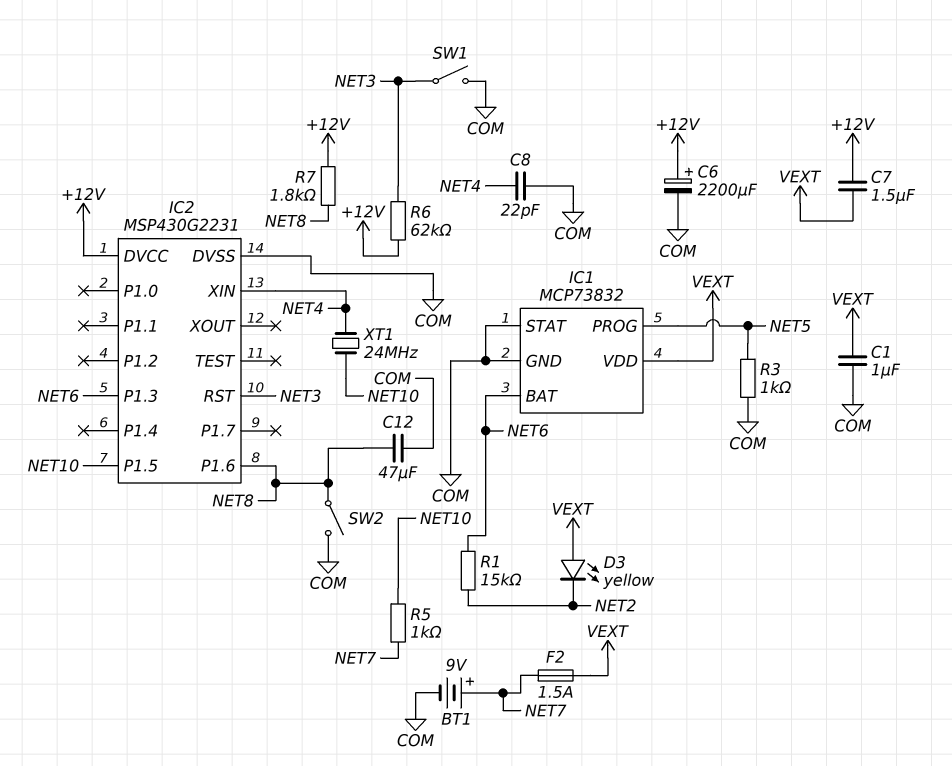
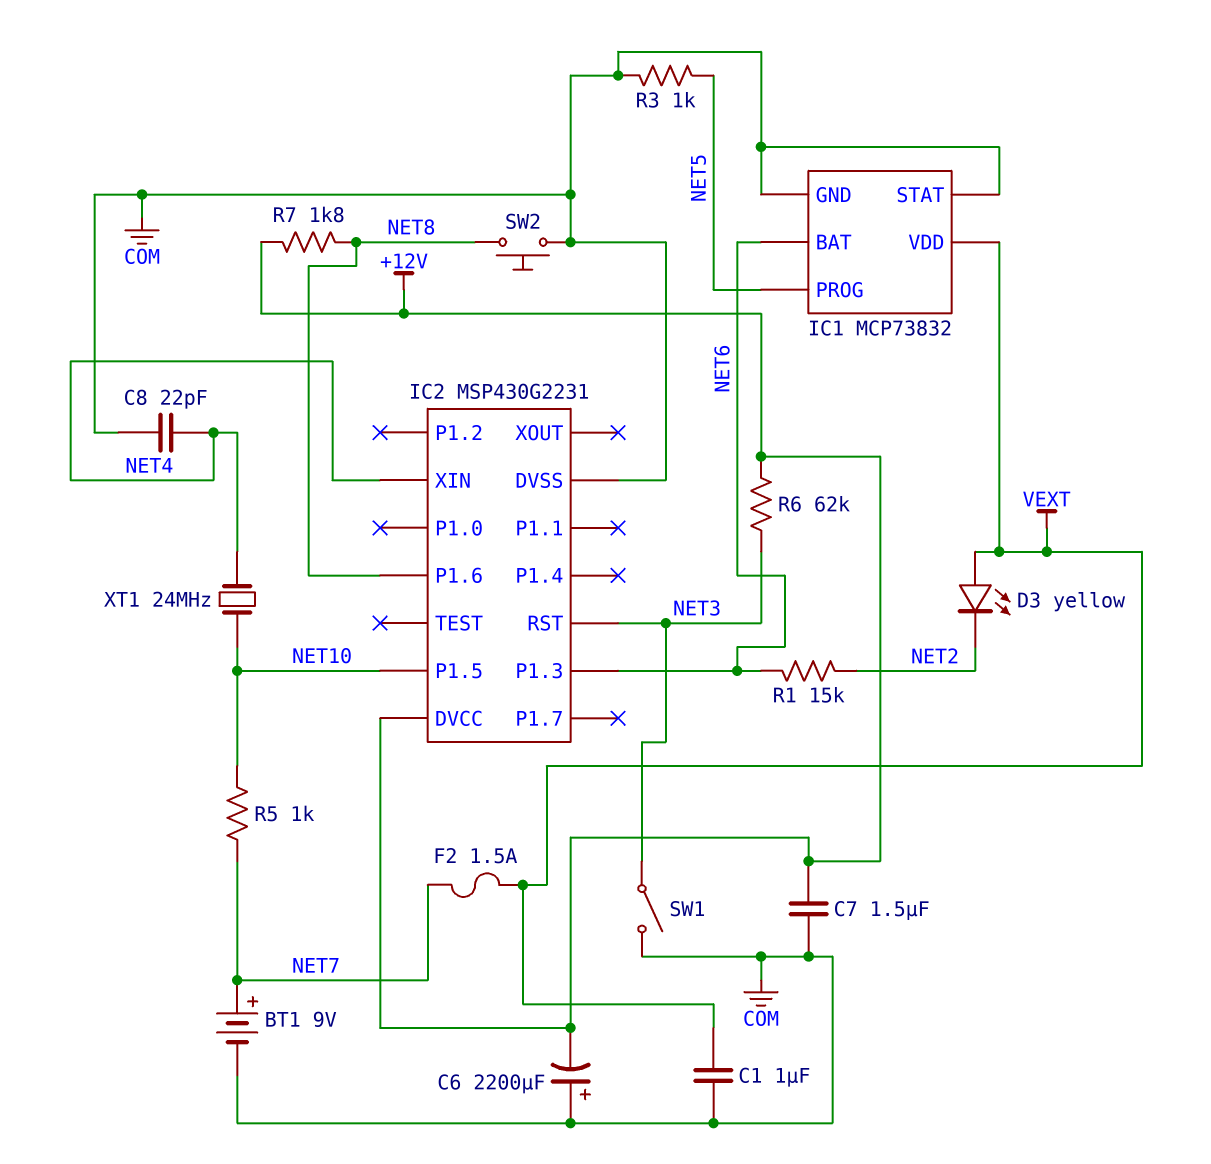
C6: 2200uF (plus +12V, minus COM) -> 2200uF (plus COM, minus +12V)
C7: 1.5uF (+12V, VEXT) -> 1.5uF (+12V, COM)
C12: 47uF (COM, NET8) -> none
SW2: switch (COM, NET8) -> button (COM, NET8)

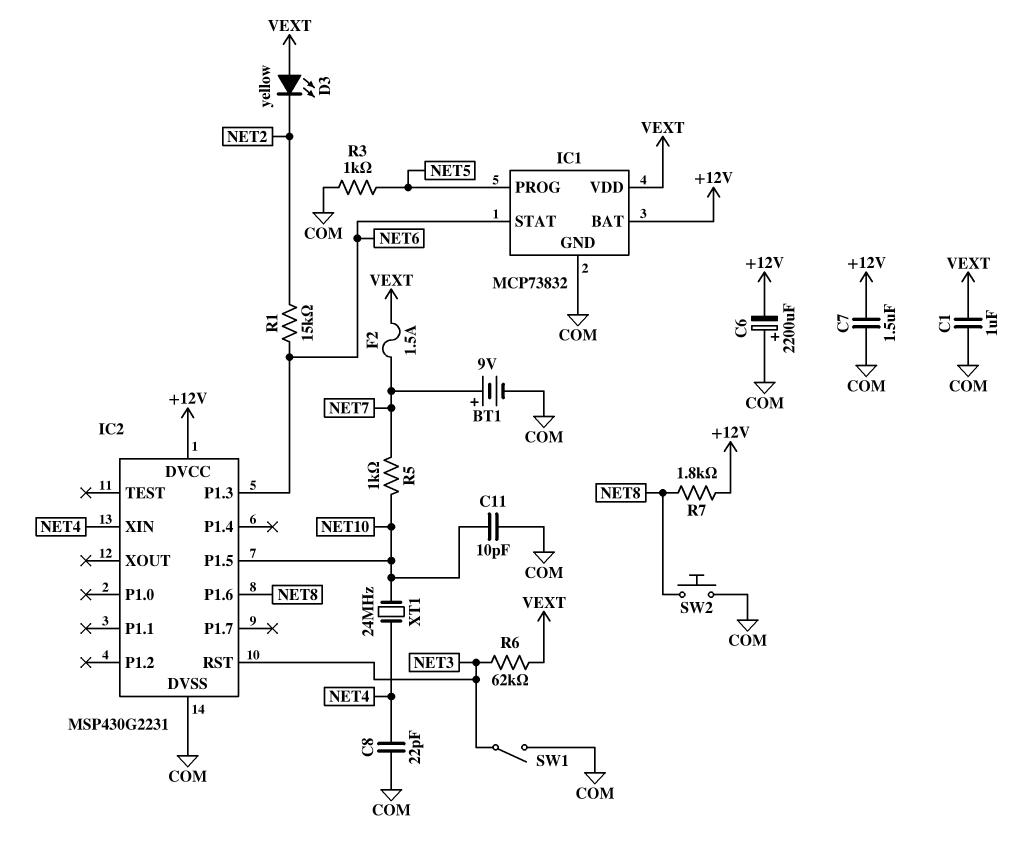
C11: none -> 10pF (COM, NET10)
IC1 pin BAT: NET6 -> +12V
IC1 pin STAT: COM -> NET6
R6: 62k (+12V, NET3) -> 62k (NET3, VEXT)

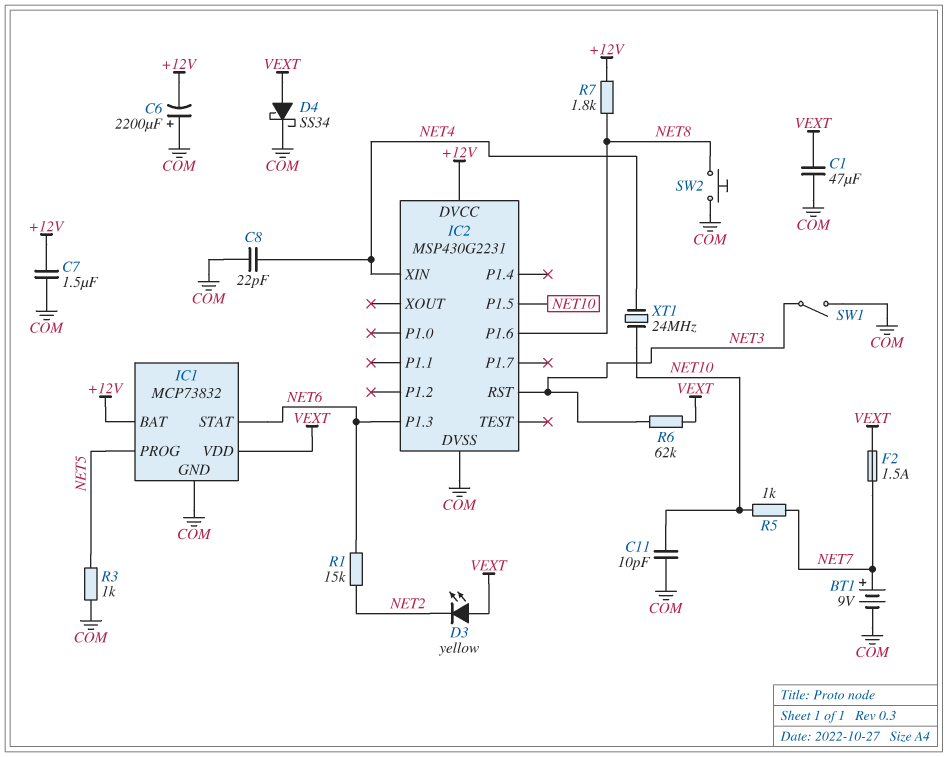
C1: 1uF (COM, VEXT) -> 47uF (COM, VEXT)
D4: none -> schottky SS34 (A VEXT, K COM)

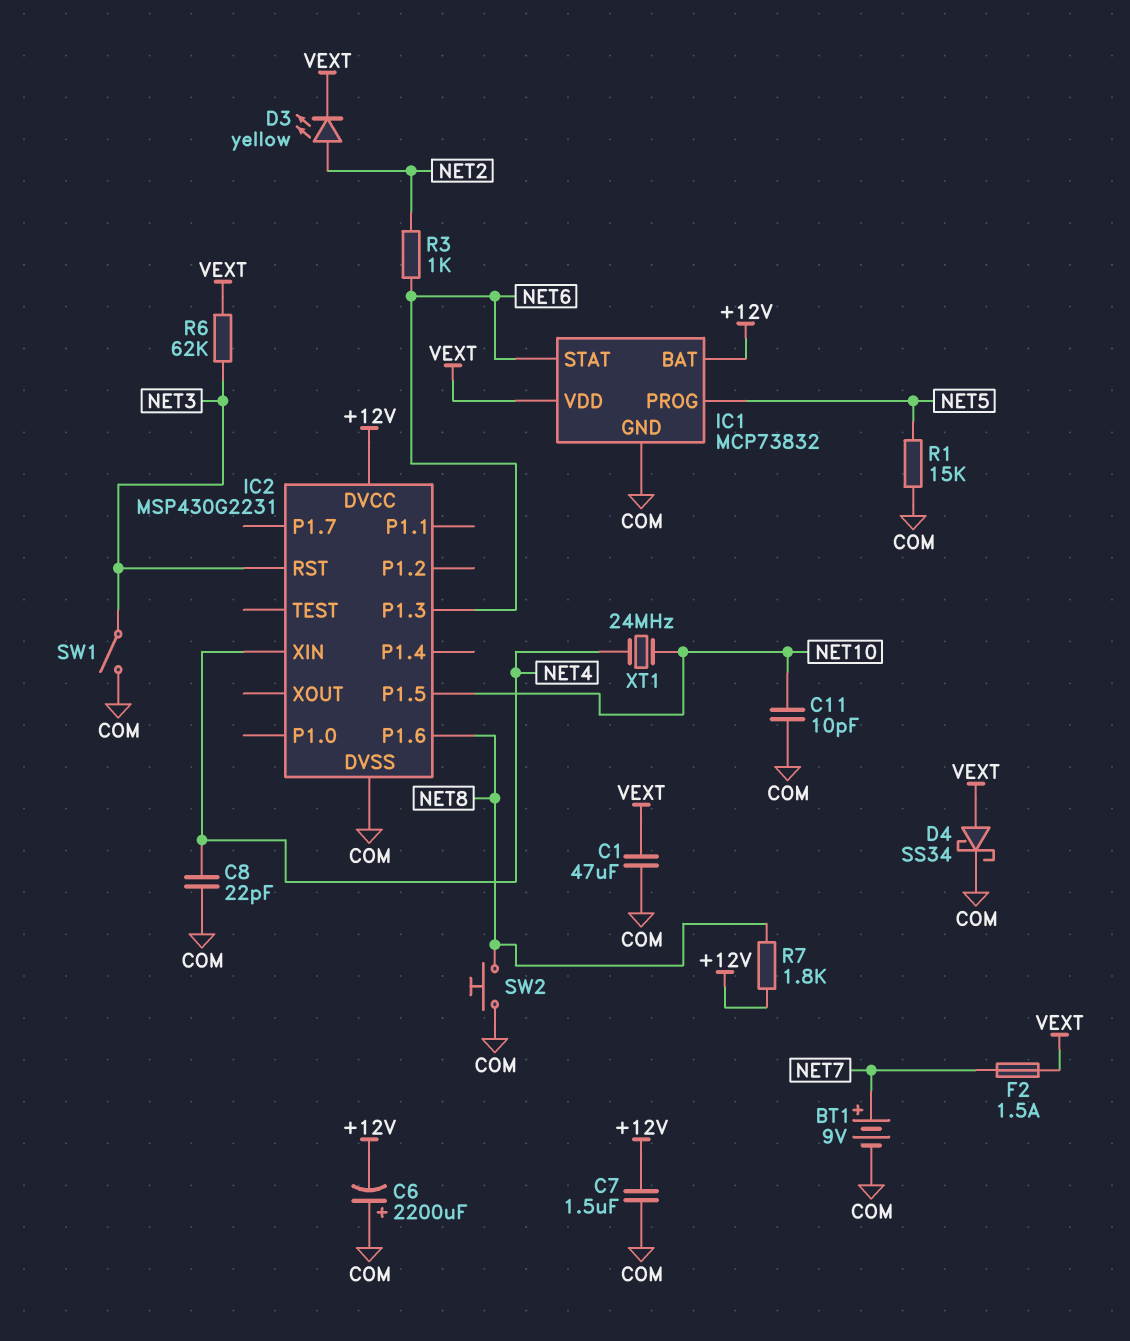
D3: LED yellow (A VEXT, K NET2) -> LED yellow (A NET2, K VEXT)
R1: 15k (NET2, NET6) -> 15k (COM, NET5)
R3: 1k (COM, NET5) -> 1k (NET2, NET6)
R5: 1k (NET7, NET10) -> none

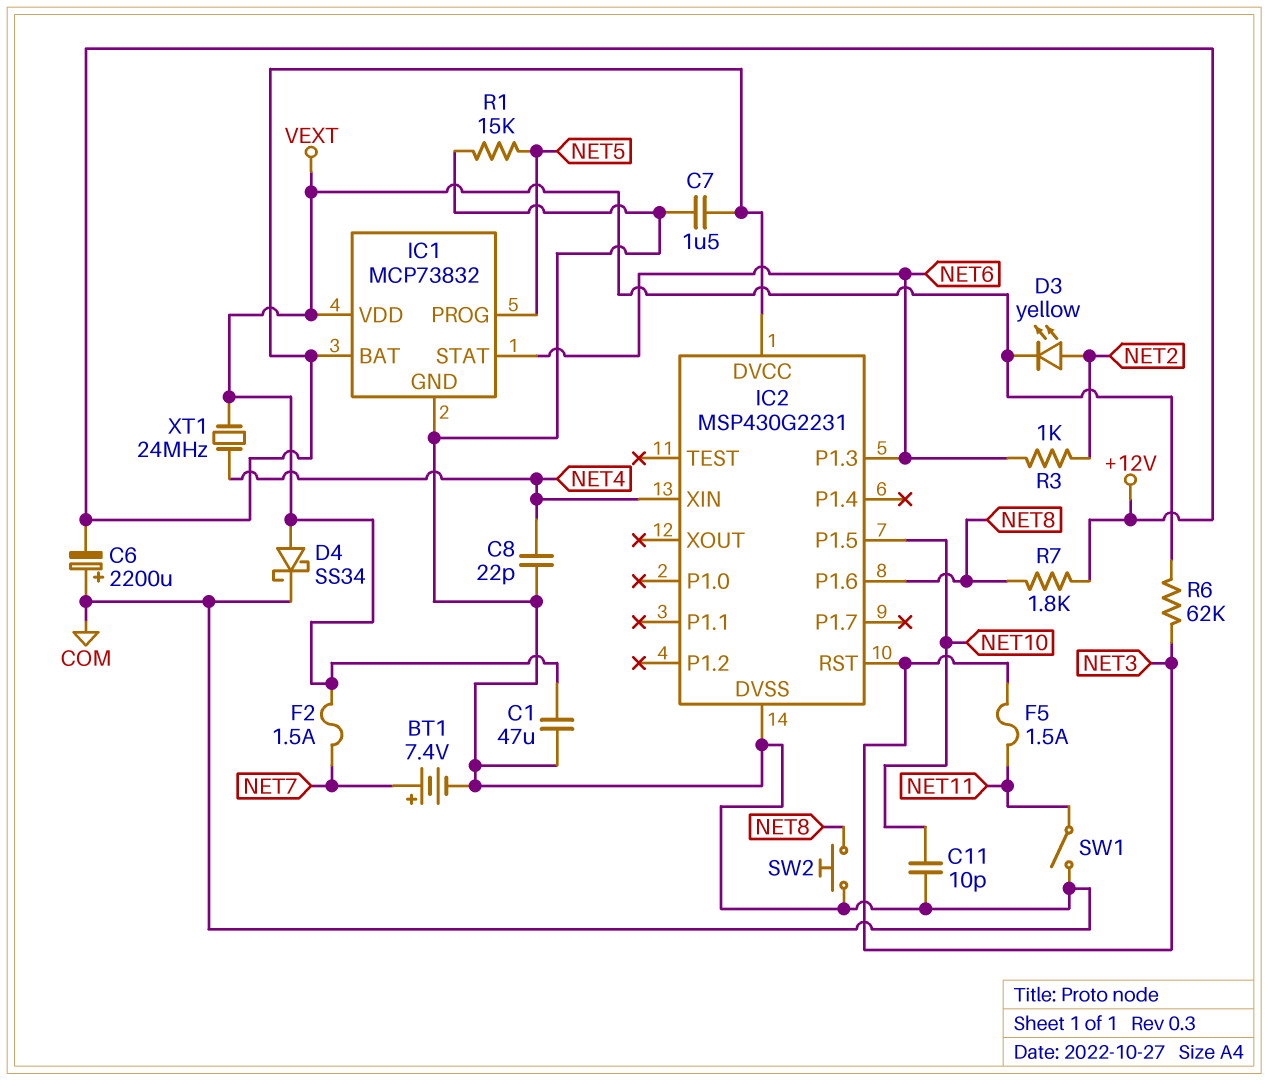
BT1: 9V (plus NET7, minus COM) -> 7.4V (plus NET7, minus COM)
F5: none -> 1.5A (NET3, NET11)
SW1: switch (COM, NET3) -> switch (COM, NET11)
XT1: 24MHz (NET4, NET10) -> 24MHz (NET4, VEXT)

